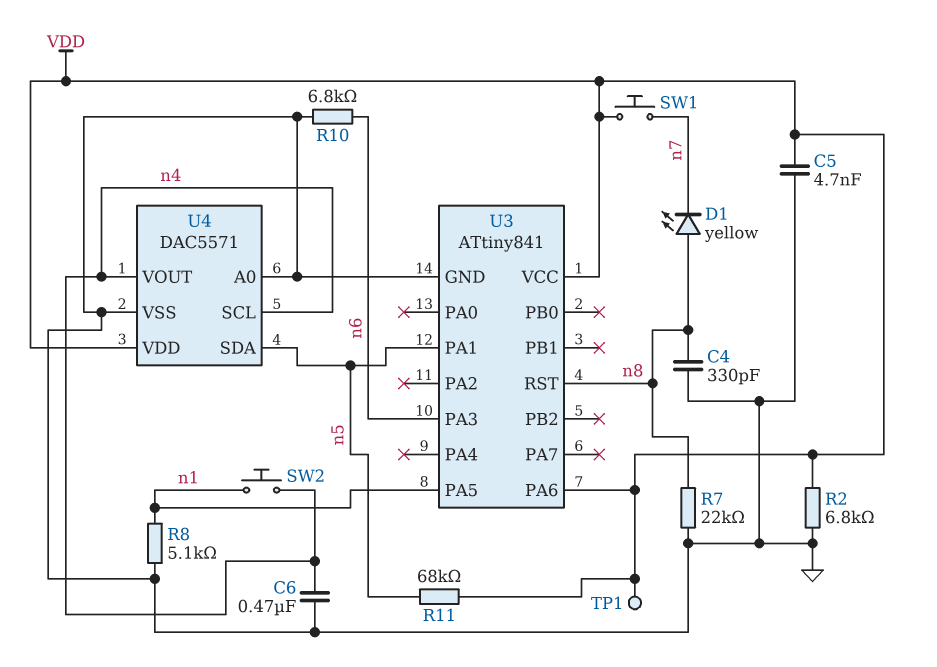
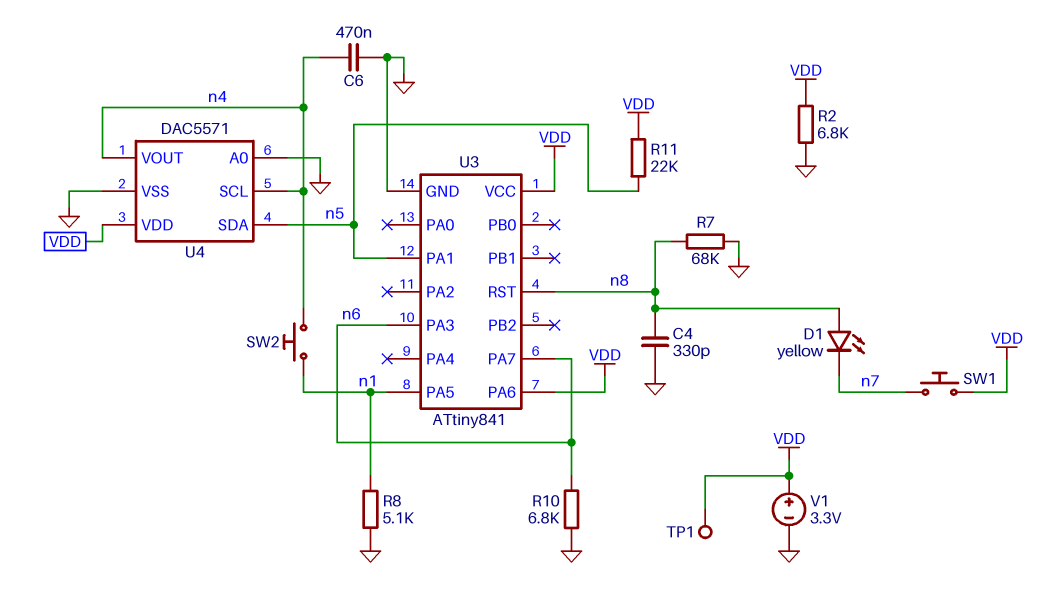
C5: 4.7nF (GND, VDD) -> none
R7: 22k (GND, n8) -> 68k (GND, n8)
R11: 68k (VDD, n5) -> 22k (VDD, n5)
U3 pin PA7: none -> n6
V1: none -> 3.3V (plus VDD, minus GND)

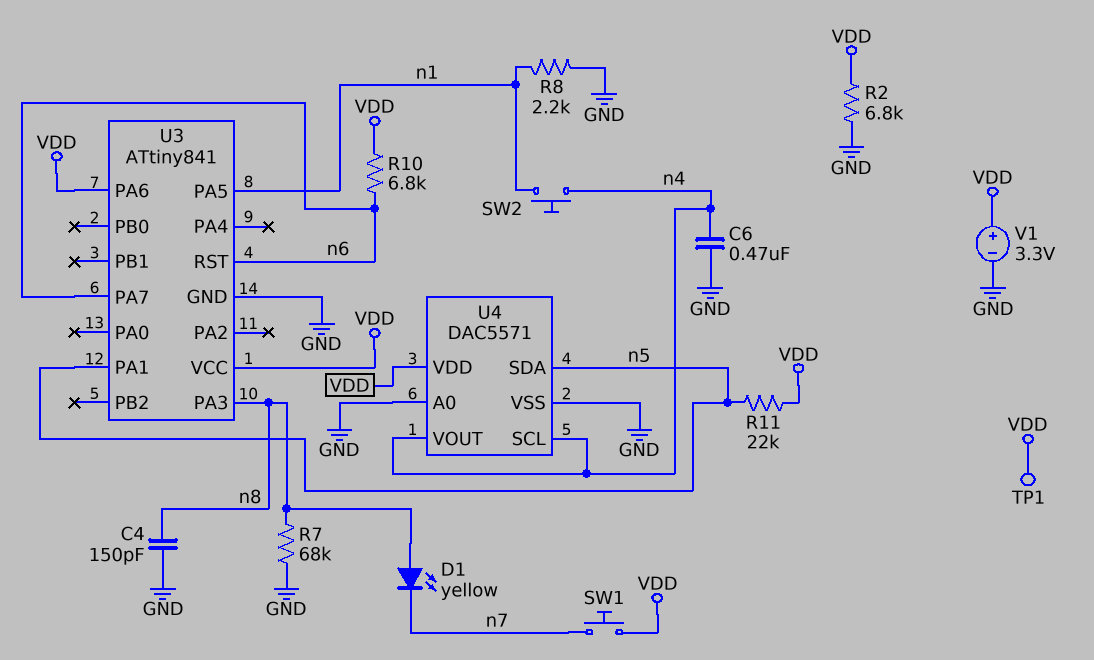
C4: 330pF (GND, n8) -> 150pF (GND, n8)
R8: 5.1k (GND, n1) -> 2.2k (GND, n1)
R10: 6.8k (GND, n6) -> 6.8k (VDD, n6)
U3 pin PA3: n6 -> n8
U3 pin RST: n8 -> n6

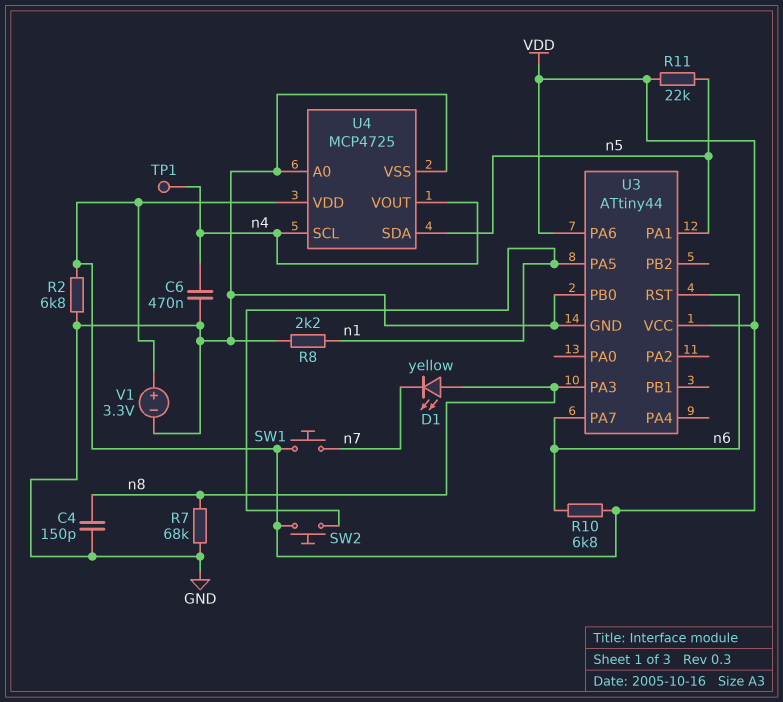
SW2: button (n1, n4) -> button (VDD, n1)
TP1: test point (VDD) -> test point (n4)
U3: ATtiny841 -> ATtiny44
U3 pin PB0: none -> GND
U4: DAC5571 -> MCP4725

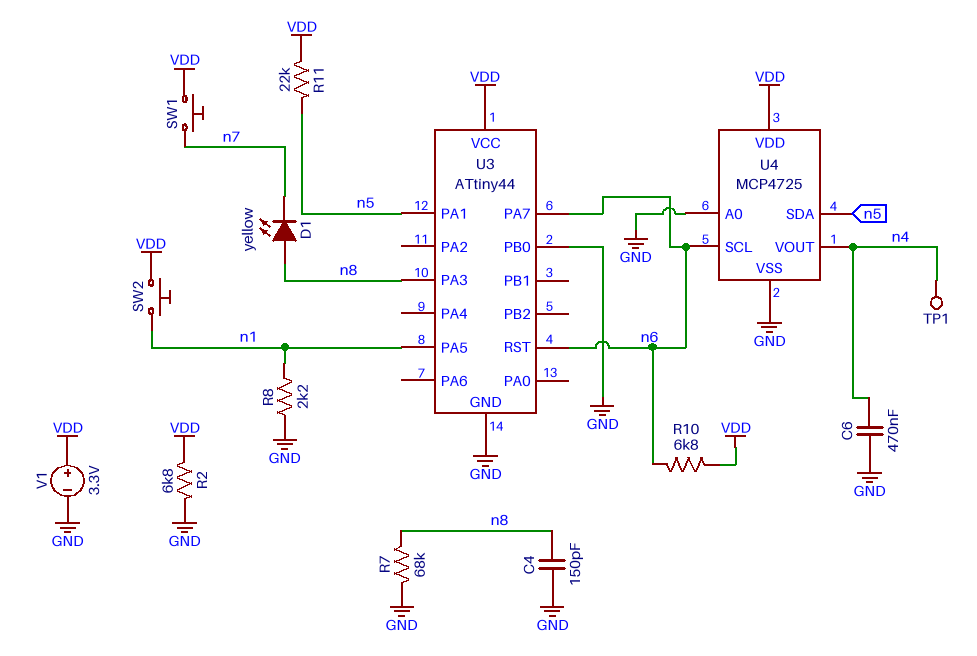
U3 pin PA6: VDD -> none
U4 pin SCL: n4 -> n6

